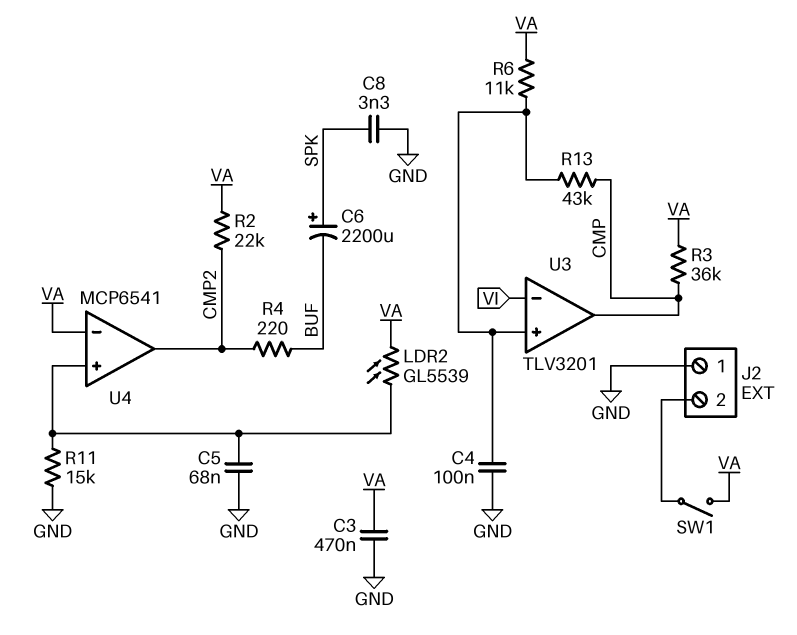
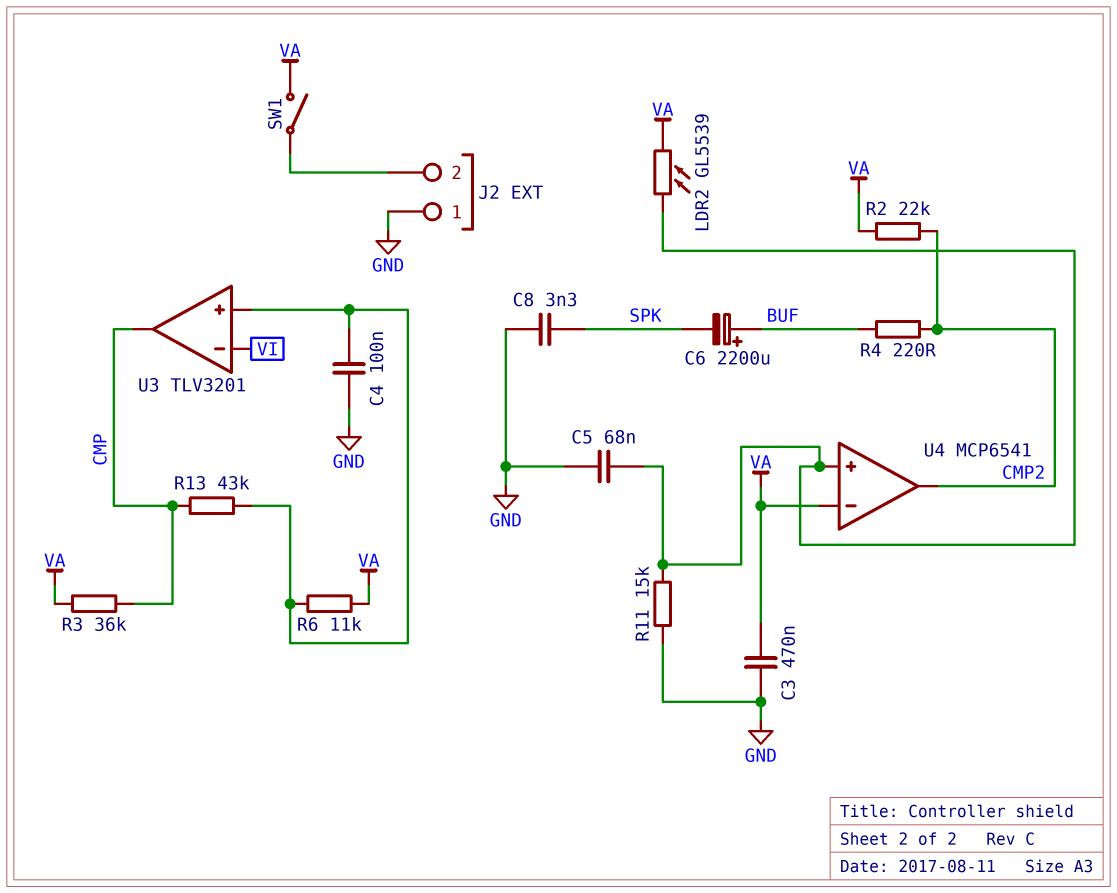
C6: 2200uF (plus SPK, minus BUF) -> 2200uF (plus BUF, minus SPK)

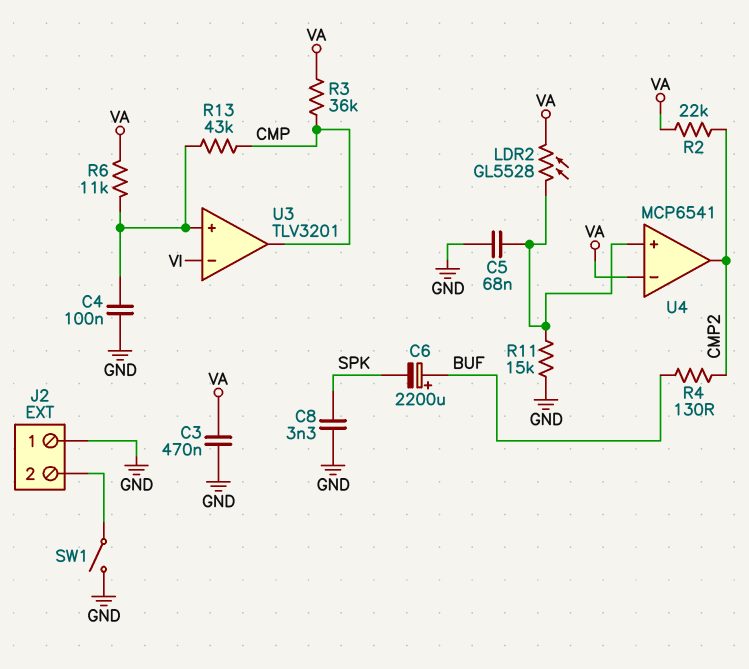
LDR2: GL5539 (U4/in+, VA) -> GL5528 (U4/in+, VA)
R4: 220 (BUF, CMP2) -> 130 (BUF, CMP2)
SW1: switch (J2/2, VA) -> switch (GND, J2/2)

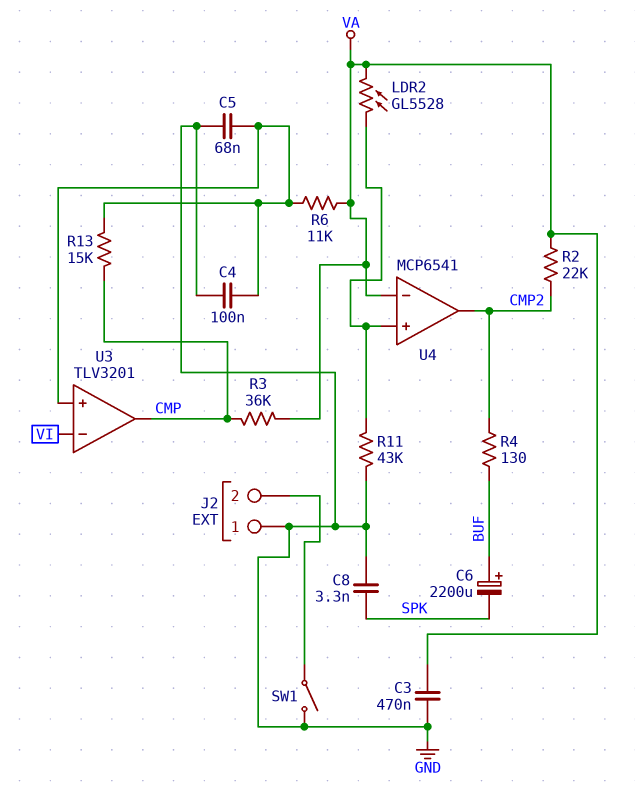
C5: 68nF (GND, U4/in+) -> 68nF (GND, U3/in+)
R11: 15k (GND, U4/in+) -> 43k (GND, U4/in+)
R13: 43k (CMP, U3/in+) -> 15k (CMP, U3/in+)

